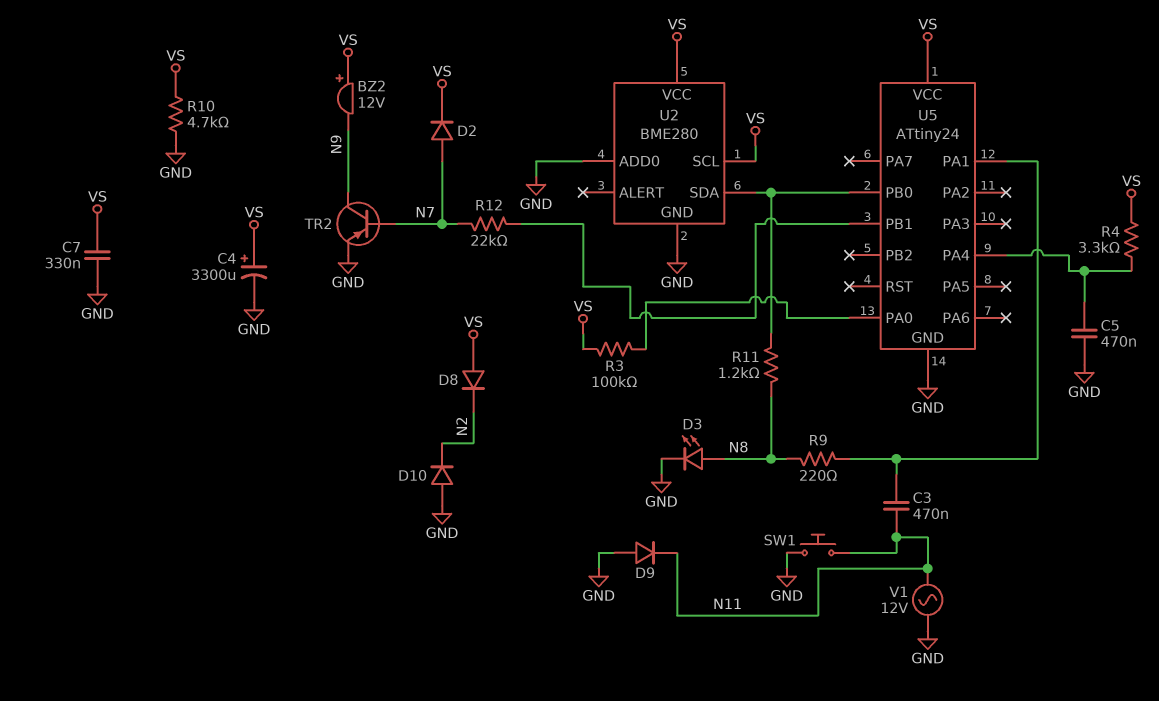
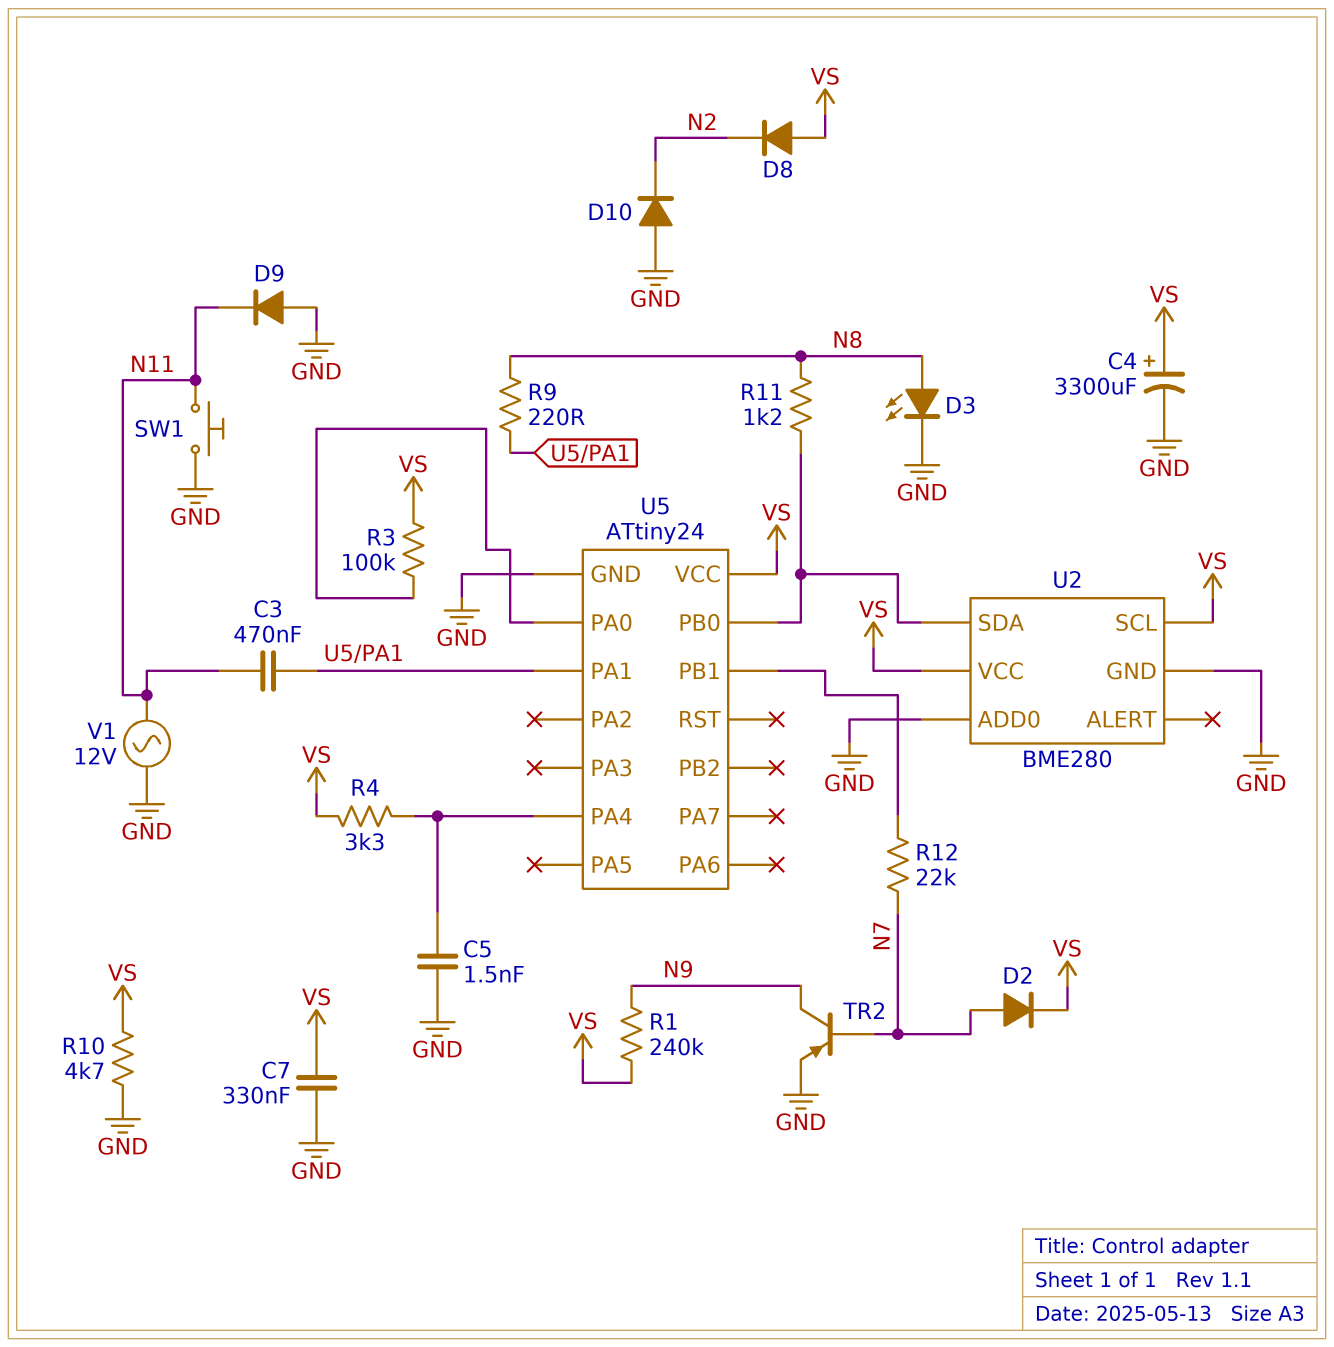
BZ2: buzzer 12V (plus VS, minus N9) -> none
C5: 470nF (GND, U5/PA4) -> 1.5nF (GND, U5/PA4)
R1: none -> 240k (N9, VS)

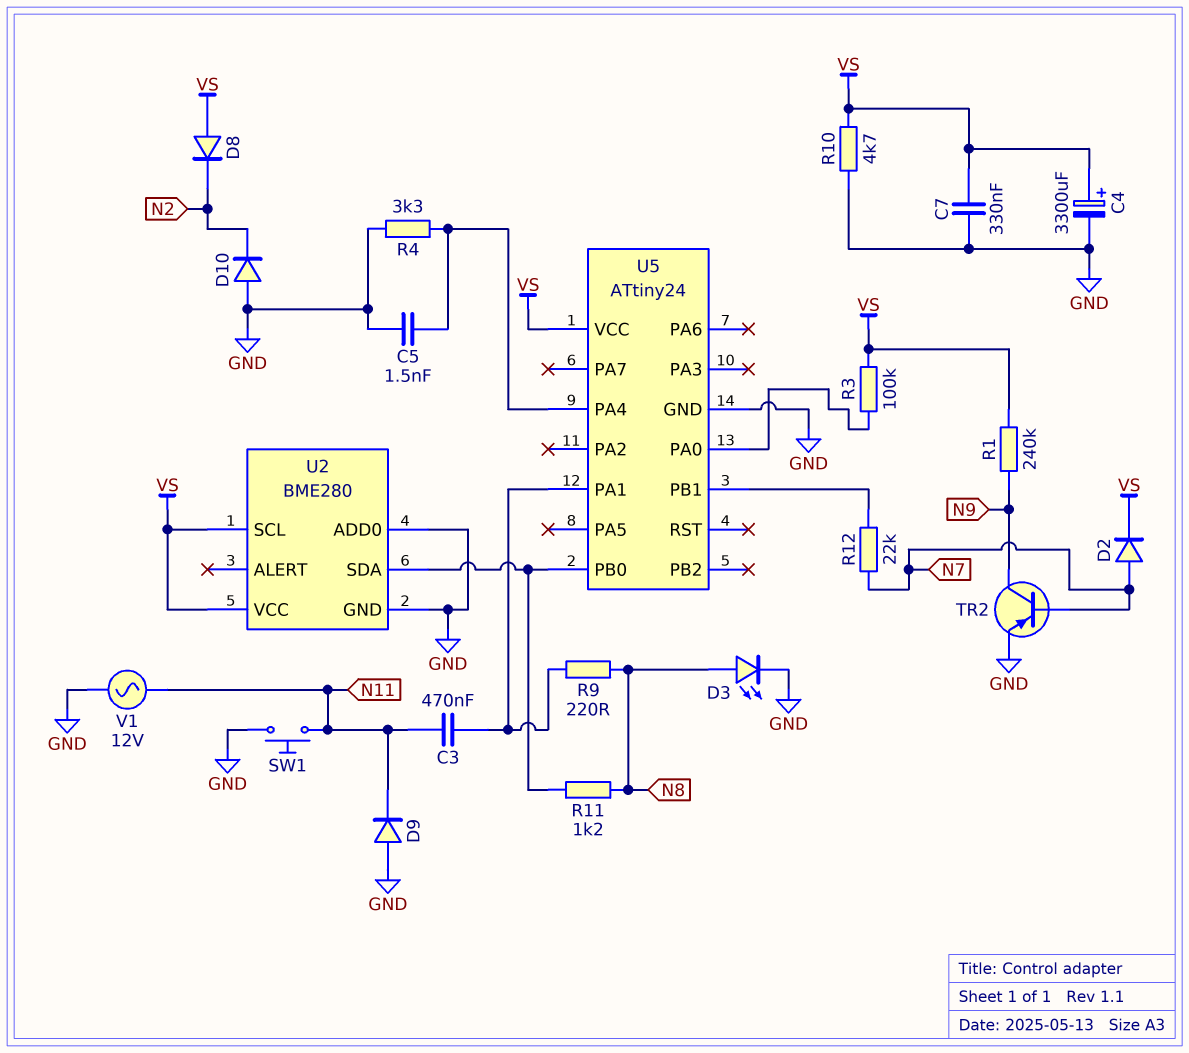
R4: 3.3k (U5/PA4, VS) -> 3.3k (GND, U5/PA4)

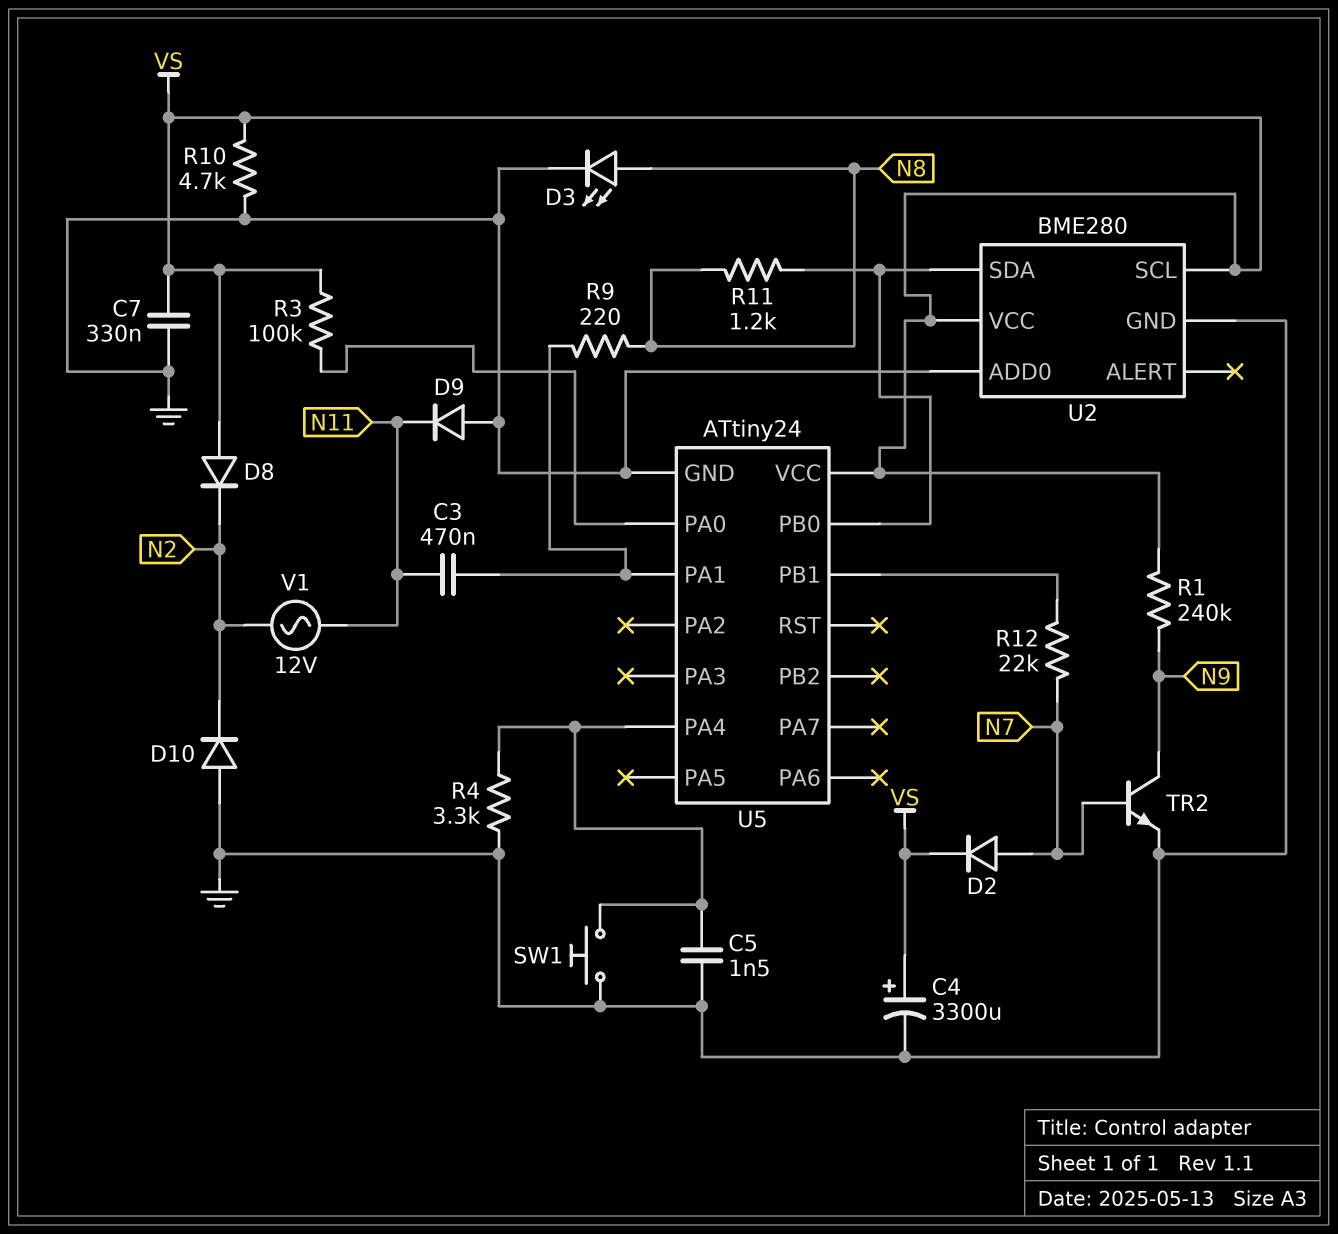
SW1: button (GND, N11) -> button (GND, U5/PA4)
TR2: PNP (B N7, C N9, E GND) -> NPN (B N7, C N9, E GND)
V1: AC 12V (GND, N11) -> AC 12V (N2, N11)

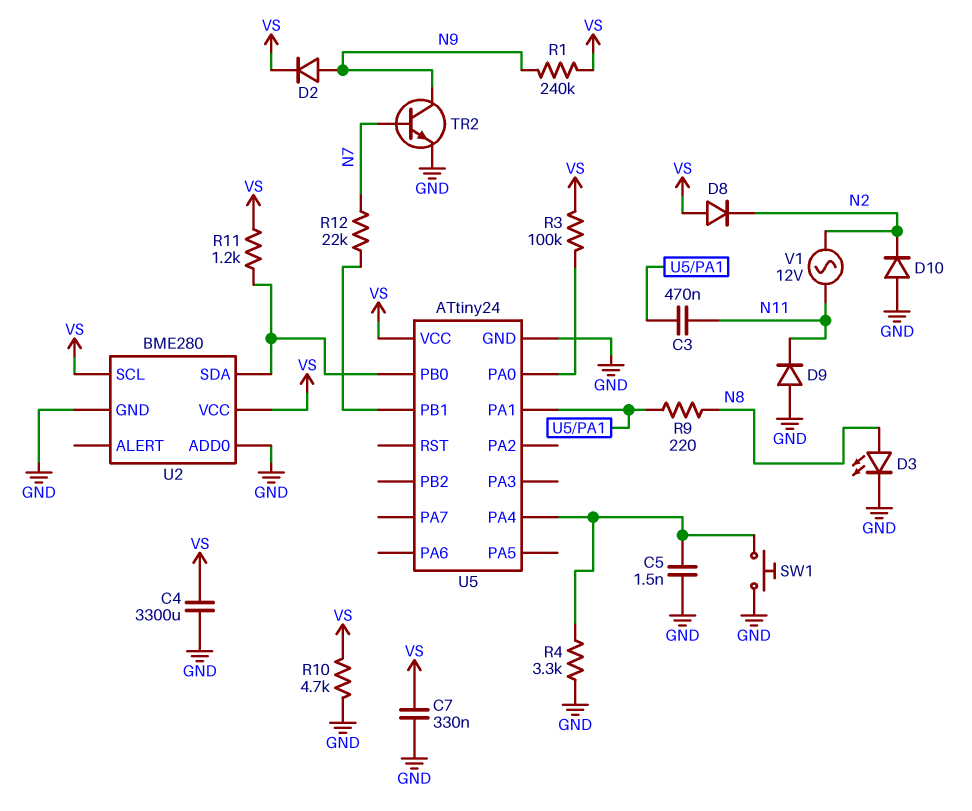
C4: 3300uF (plus VS, minus GND) -> 3300uF (GND, VS)
D2: diode (A N7, K VS) -> diode (A N9, K VS)
R11: 1.2k (N8, U2/SDA) -> 1.2k (U2/SDA, VS)

